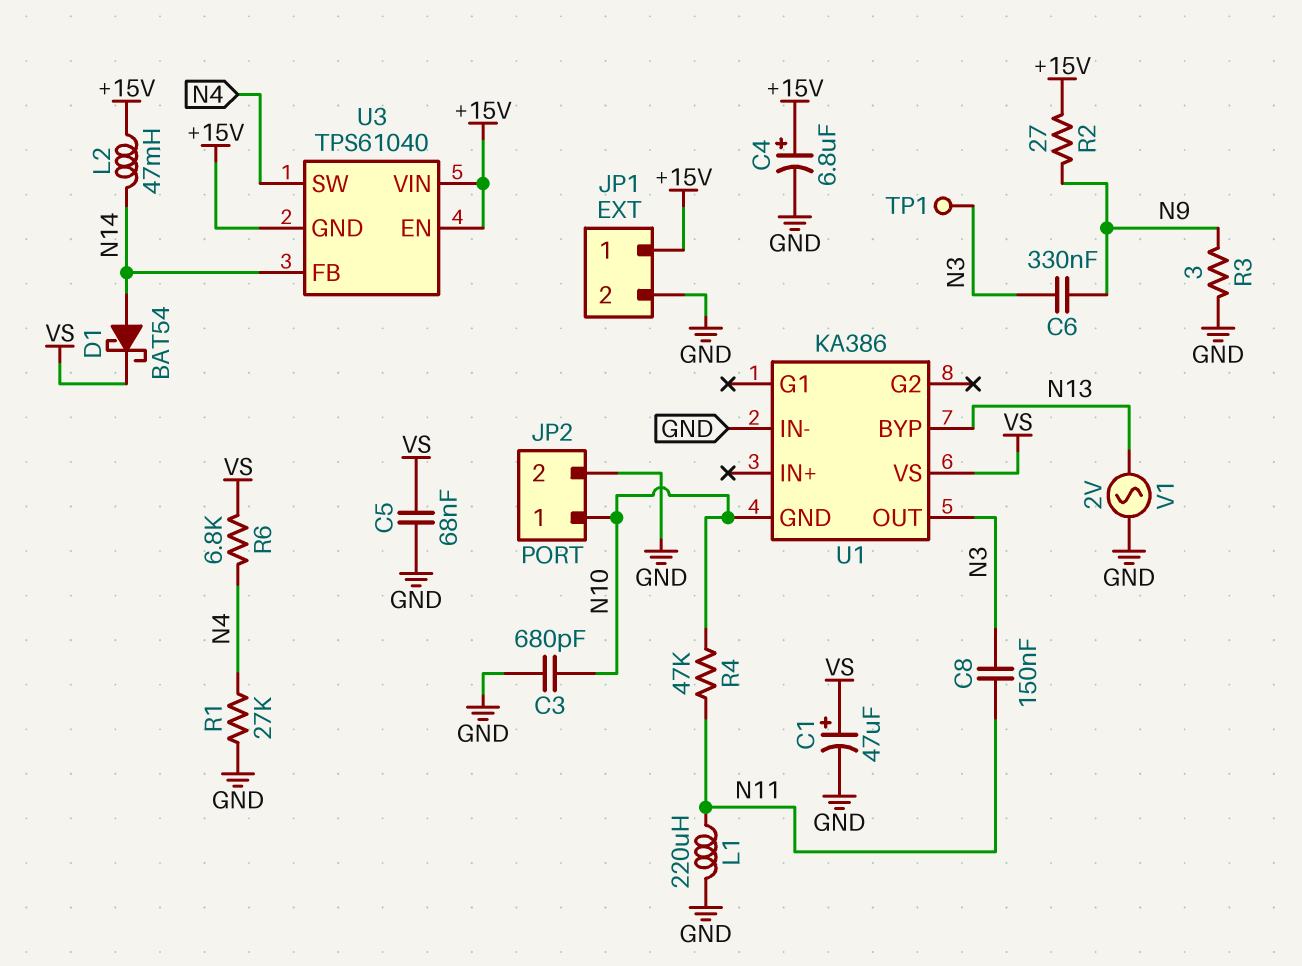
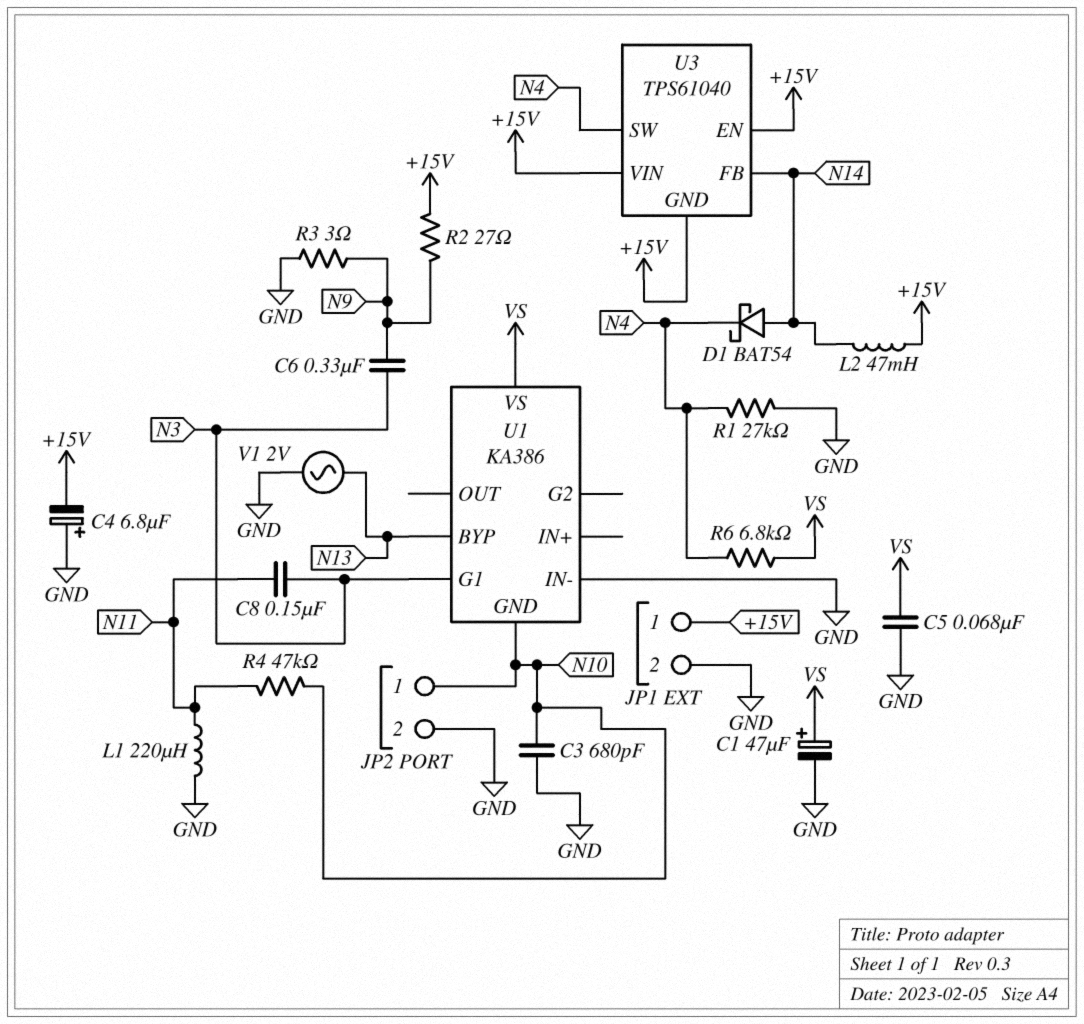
C4: 6.8uF (plus +15V, minus GND) -> 6.8uF (plus GND, minus +15V)
D1: schottky BAT54 (A N14, K VS) -> schottky BAT54 (A N14, K N4)
TP1: test point (N3) -> none
U1 pin G1: none -> N3
U1 pin OUT: N3 -> none

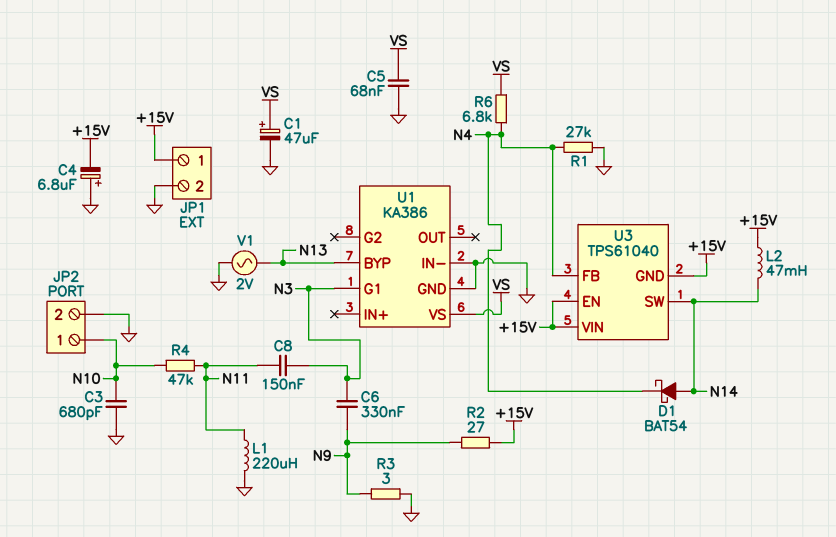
U1 pin GND: N10 -> GND
U3 pin FB: N14 -> N4
U3 pin SW: N4 -> N14

